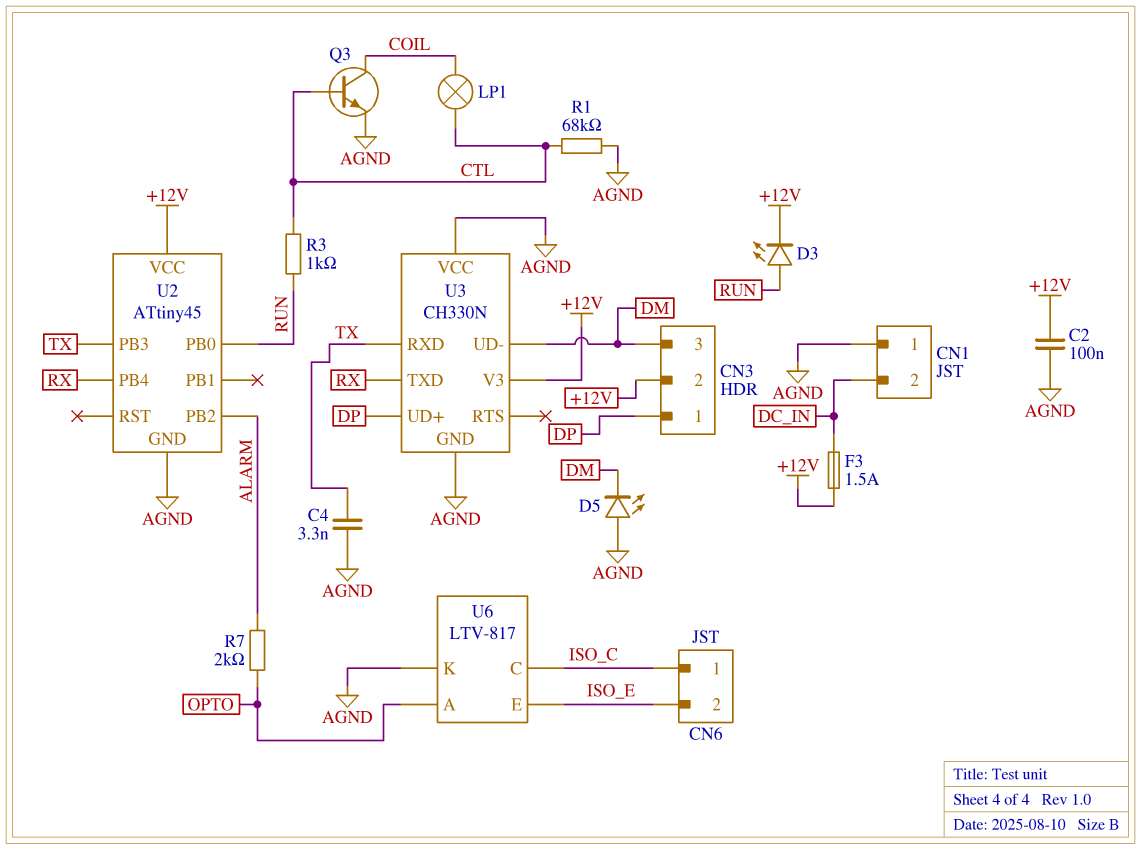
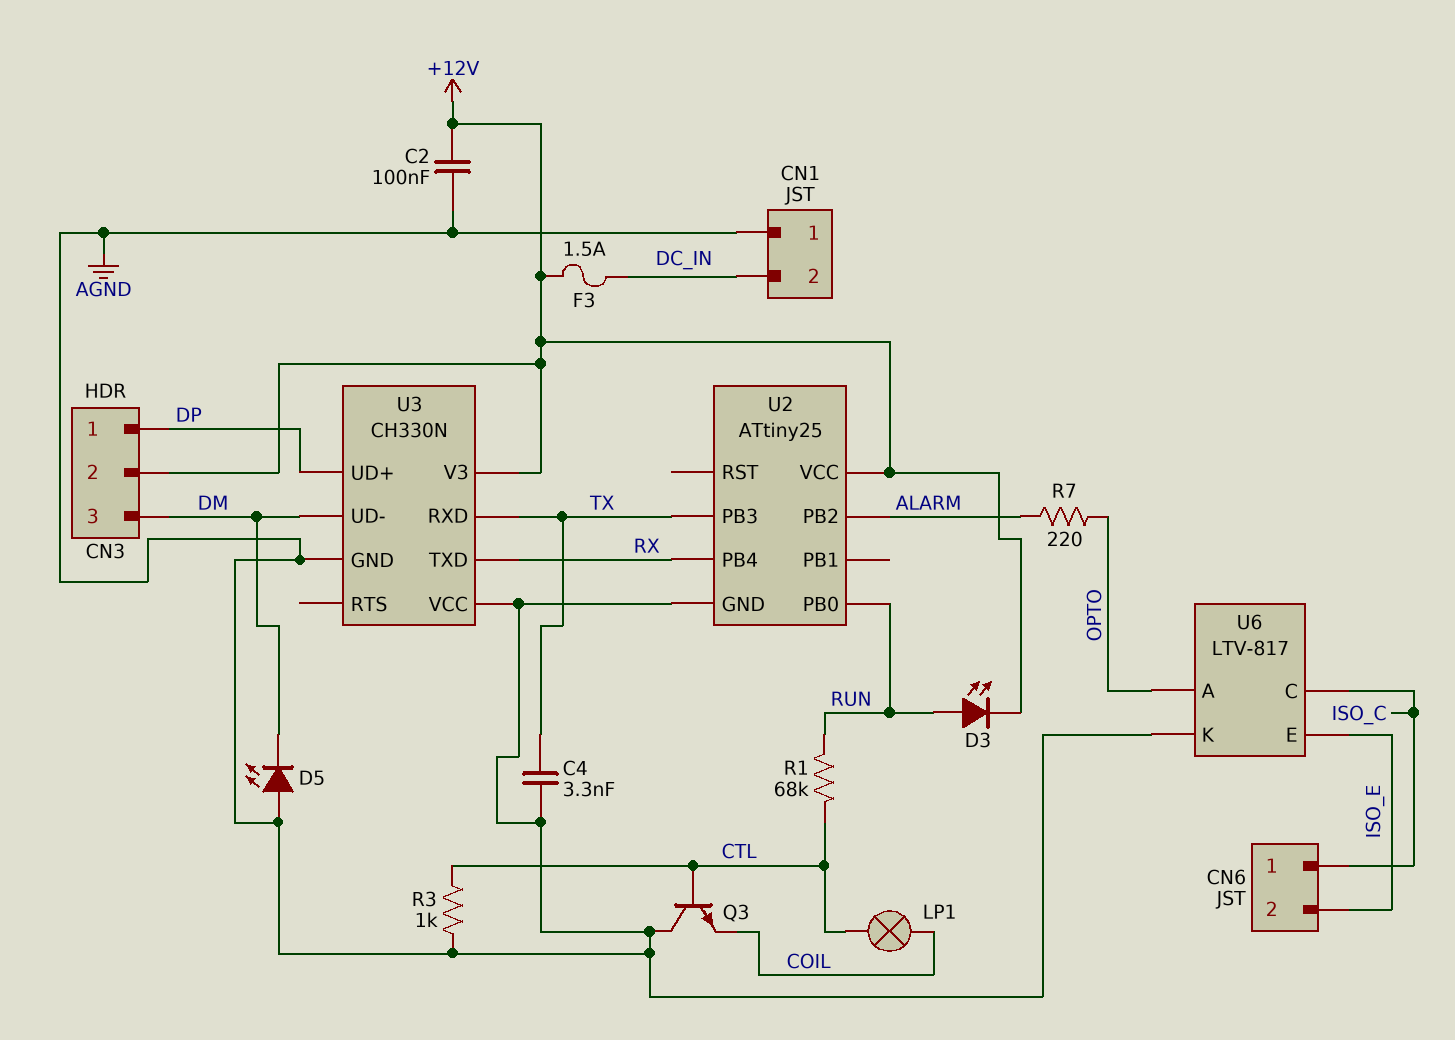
Q3: NPN (B CTL, C COIL, E AGND) -> NPN (B CTL, C AGND, E COIL)
R1: 68k (AGND, CTL) -> 68k (CTL, RUN)
R3: 1k (CTL, RUN) -> 1k (AGND, CTL)
R7: 2k (ALARM, OPTO) -> 220 (ALARM, OPTO)
U2: ATtiny45 -> ATtiny25

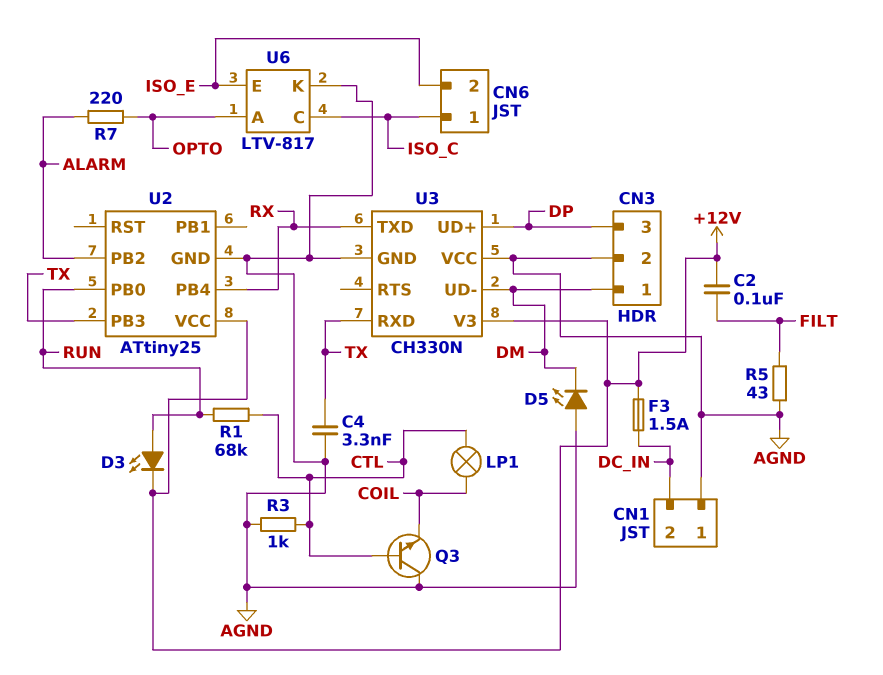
C2: 100nF (+12V, AGND) -> 100nF (+12V, FILT)
CN3 pin 1: DP -> DM
CN3 pin 2: +12V -> AGND
CN3 pin 3: DM -> DP
R5: none -> 43 (AGND, FILT)

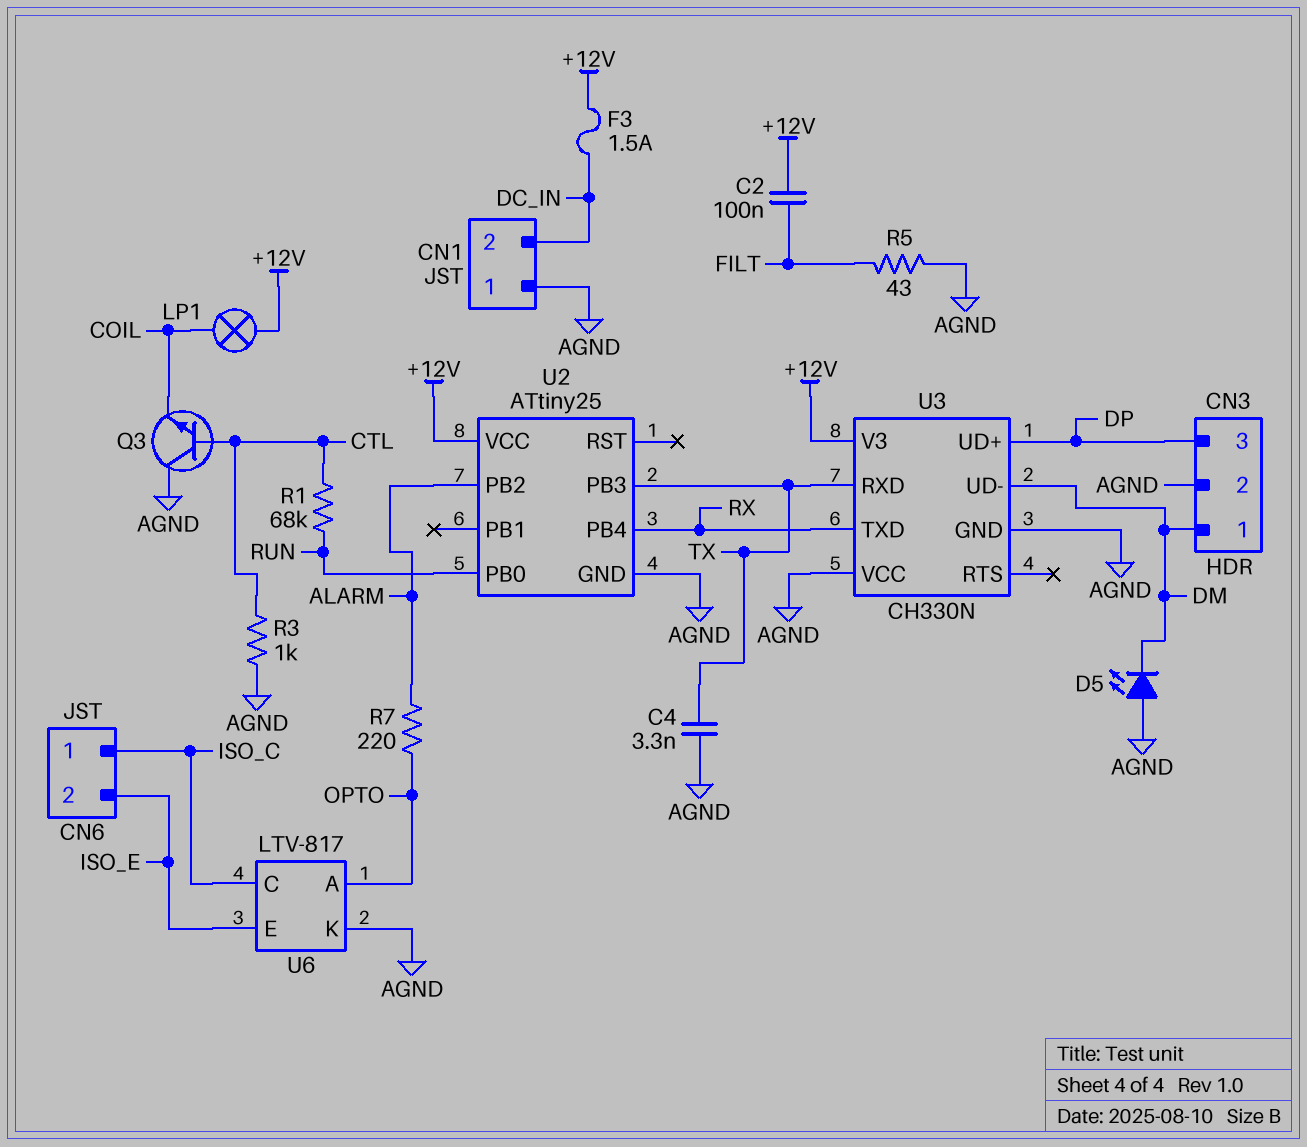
D3: LED (A RUN, K +12V) -> none
LP1: lamp (COIL, CTL) -> lamp (+12V, COIL)

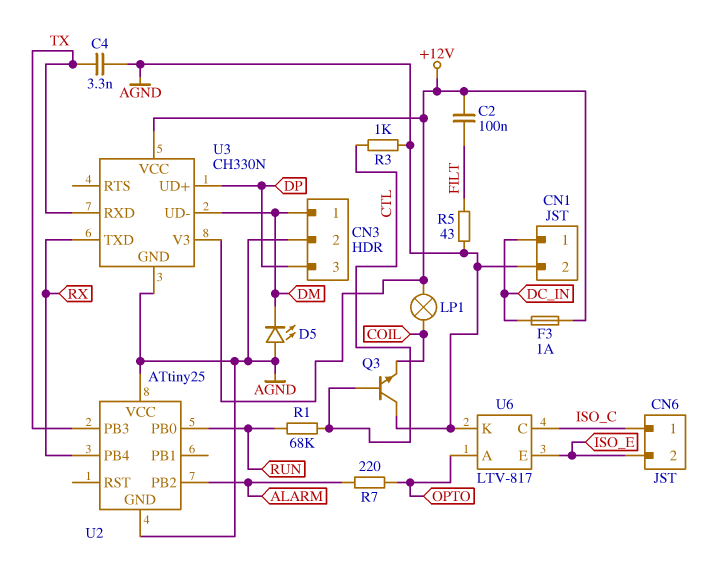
CN1 pin 1: AGND -> DC_IN
CN1 pin 2: DC_IN -> AGND
F3: 1.5A (+12V, DC_IN) -> 1A (+12V, DC_IN)
U2 pin VCC: +12V -> AGND
U3 pin VCC: AGND -> +12V

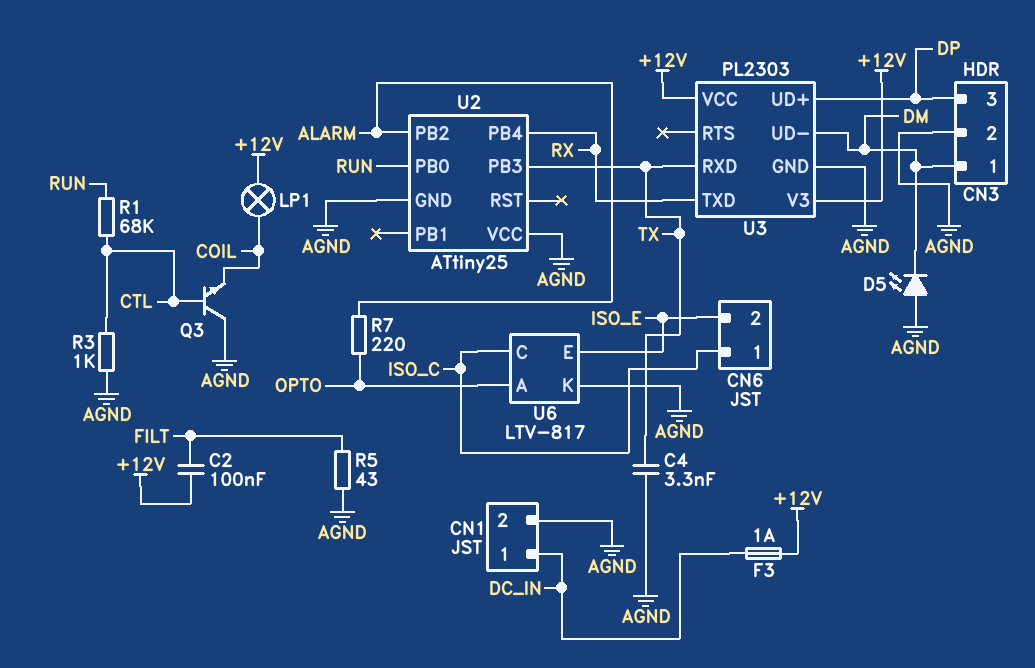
U3: CH330N -> PL2303

